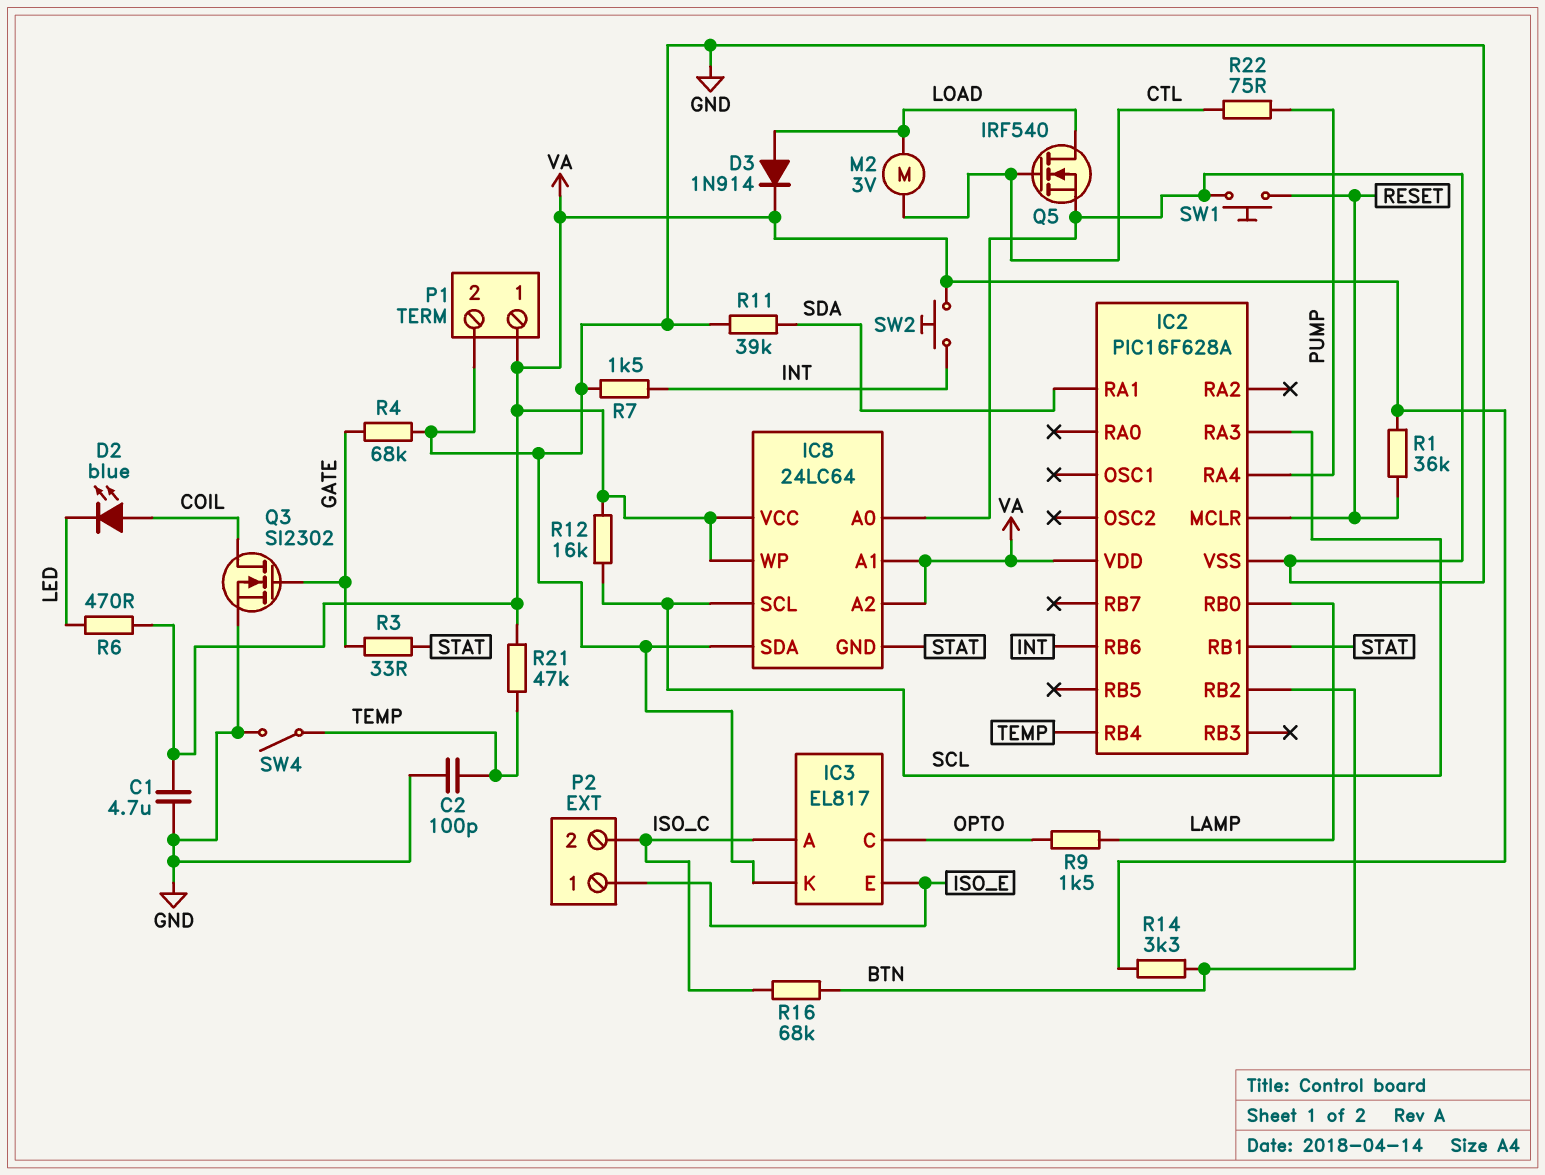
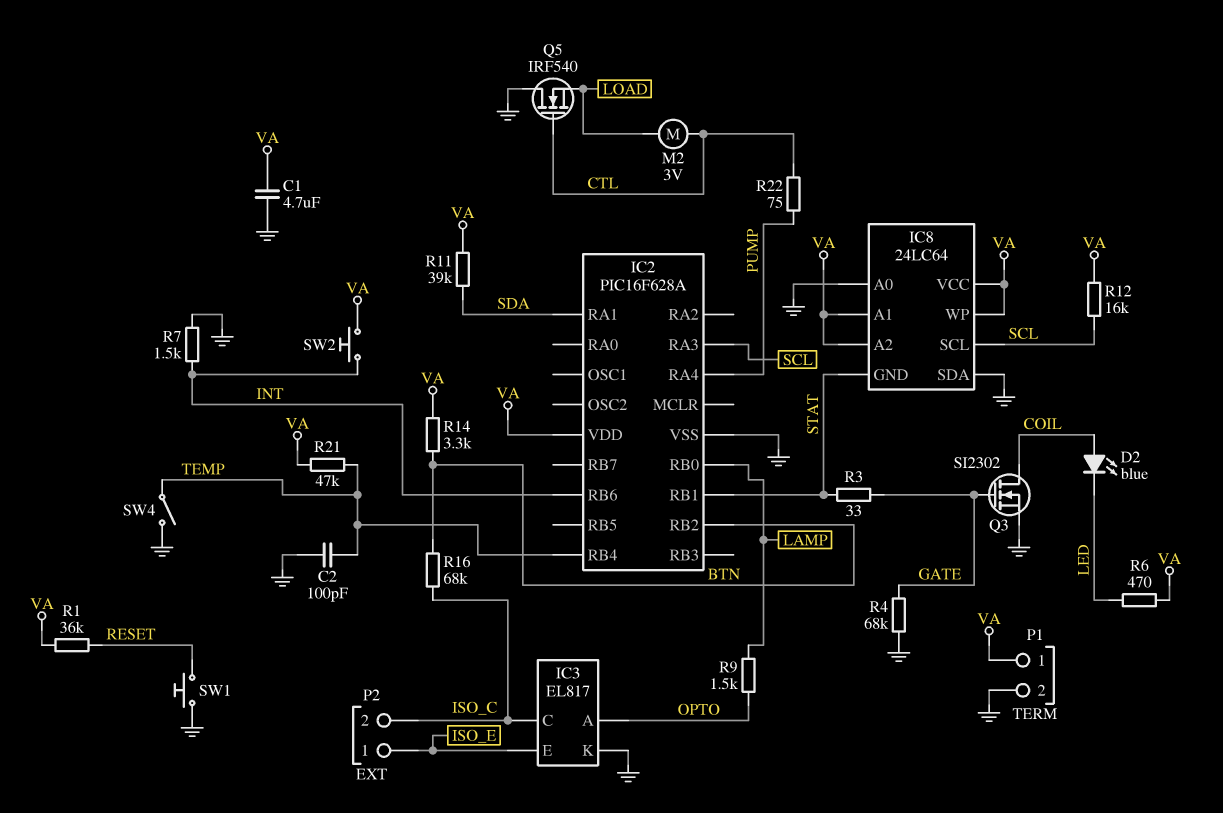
D3: diode 1N914 (A LOAD, K VA) -> none
IC2 pin MCLR: RESET -> none
IC3 pin A: ISO_C -> OPTO
IC3 pin C: OPTO -> ISO_C
Q5: NMOS IRF540 (G CTL, D LOAD, S GND) -> NMOS IRF540 (G CTL, D GND, S LOAD)
R11: 39k (GND, SDA) -> 39k (SDA, VA)

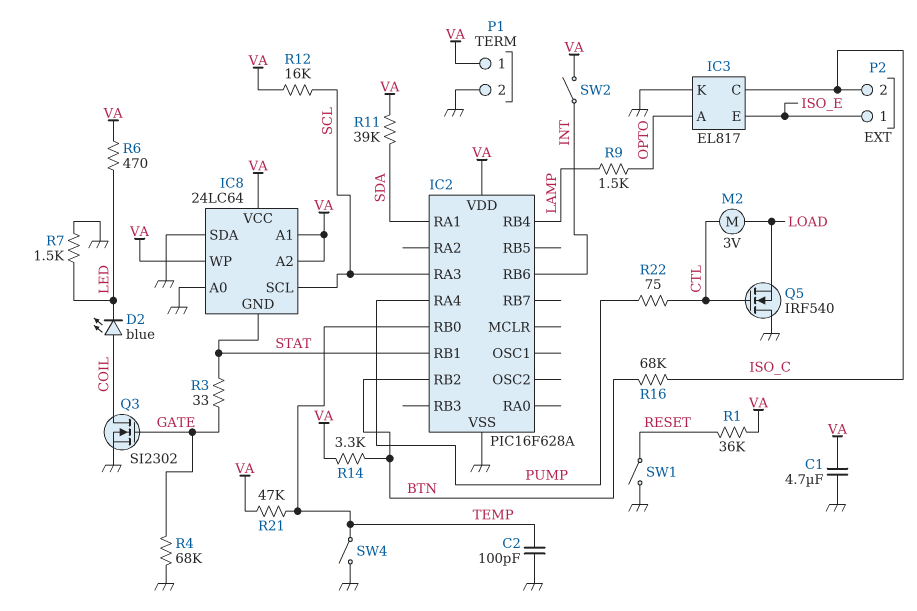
IC2 pin RB0: LAMP -> TEMP
IC2 pin RB4: TEMP -> LAMP
R7: 1.5k (GND, INT) -> 1.5k (GND, LED)
SW1: button (GND, RESET) -> switch (GND, RESET)
SW2: button (INT, VA) -> switch (INT, VA)

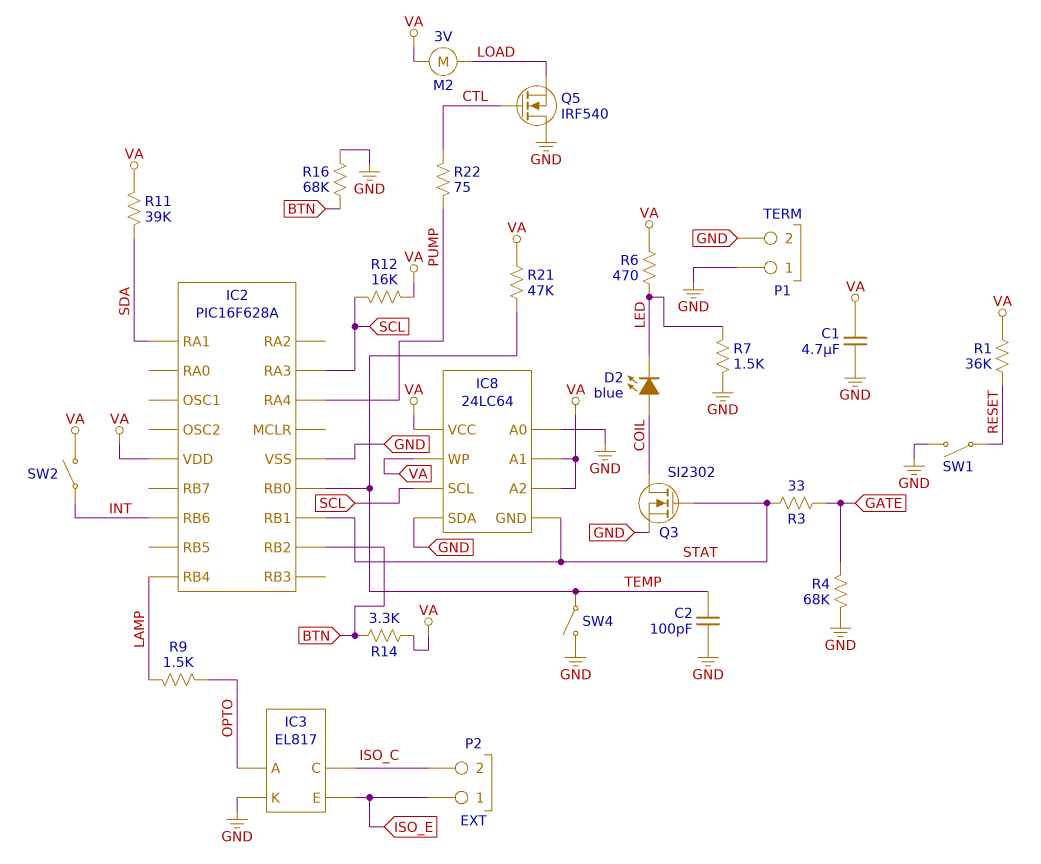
M2: motor 3V (CTL, LOAD) -> motor 3V (LOAD, VA)
P1 pin 1: VA -> GND
Q3: NMOS SI2302 (G GATE, D COIL, S GND) -> NMOS SI2302 (G STAT, D COIL, S GND)
R16: 68k (BTN, ISO_C) -> 68k (BTN, GND)

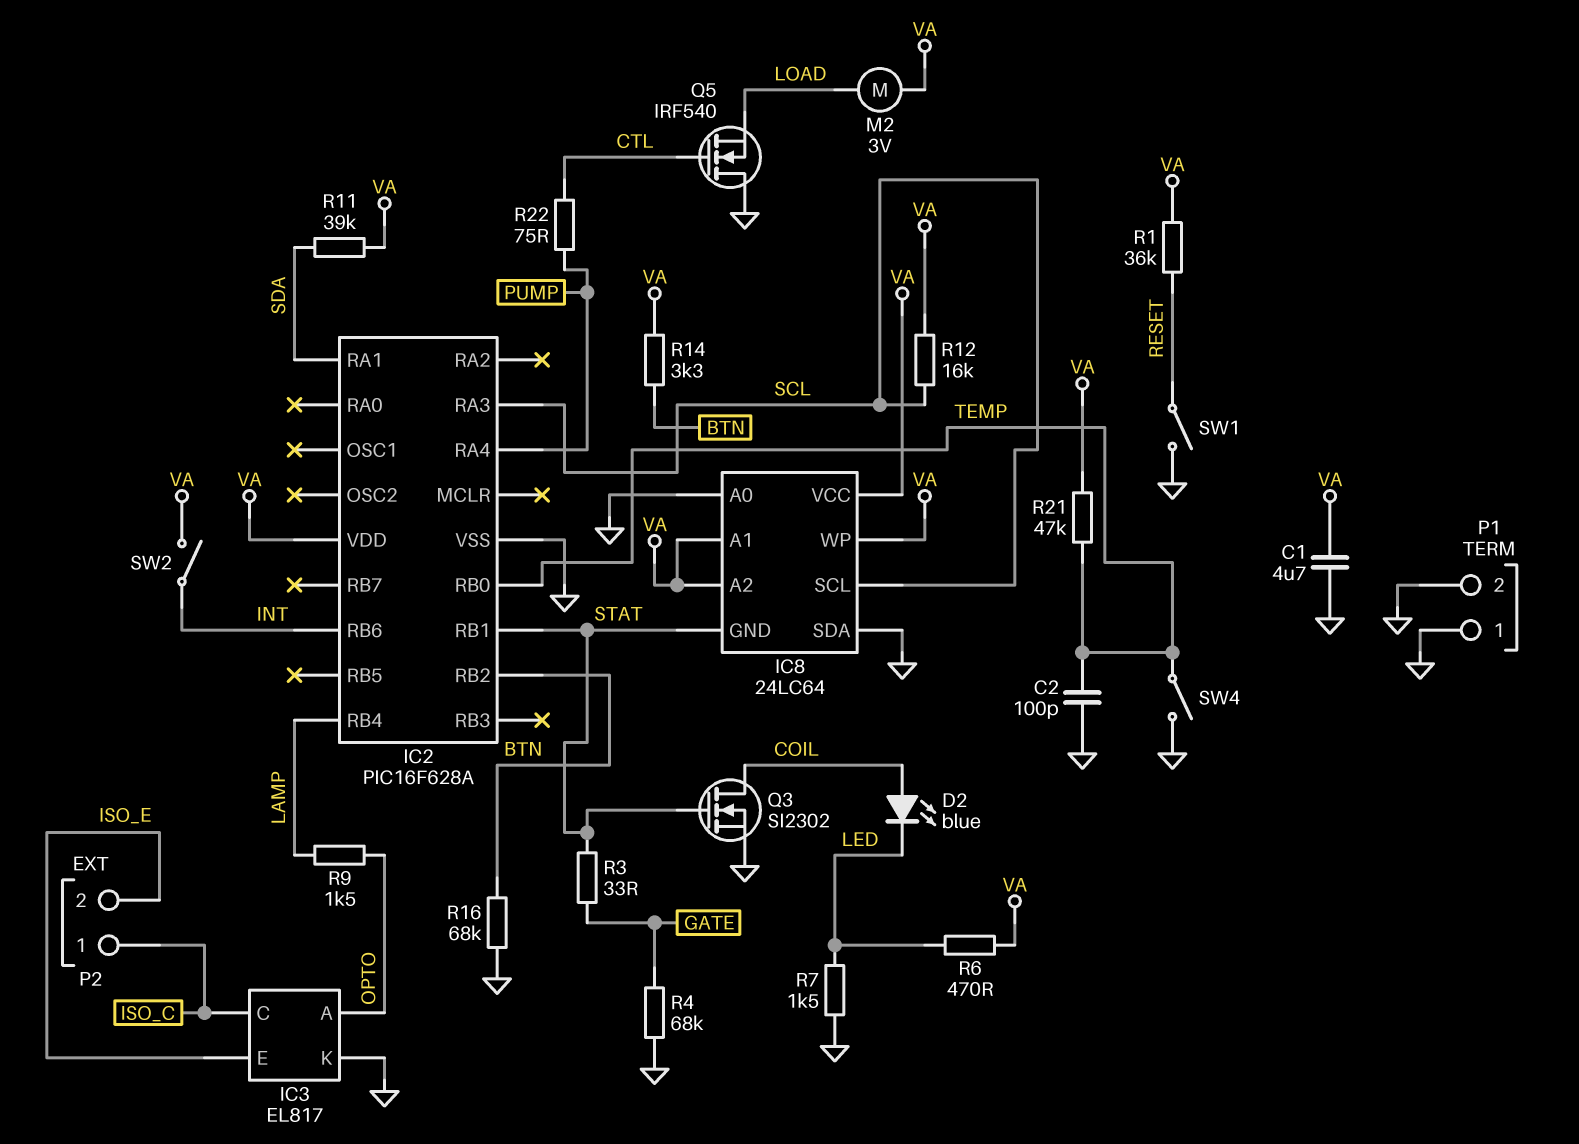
P2 pin 1: ISO_E -> ISO_C
P2 pin 2: ISO_C -> ISO_E

